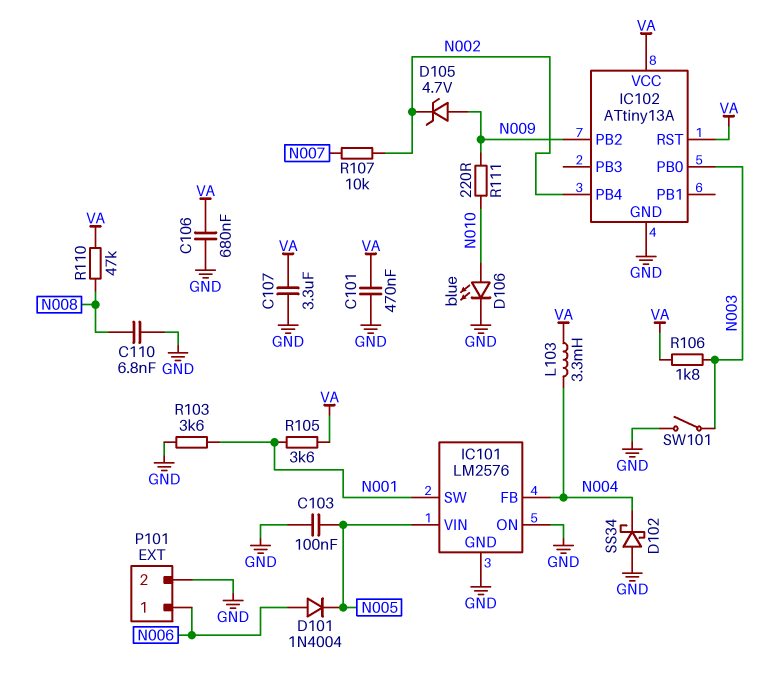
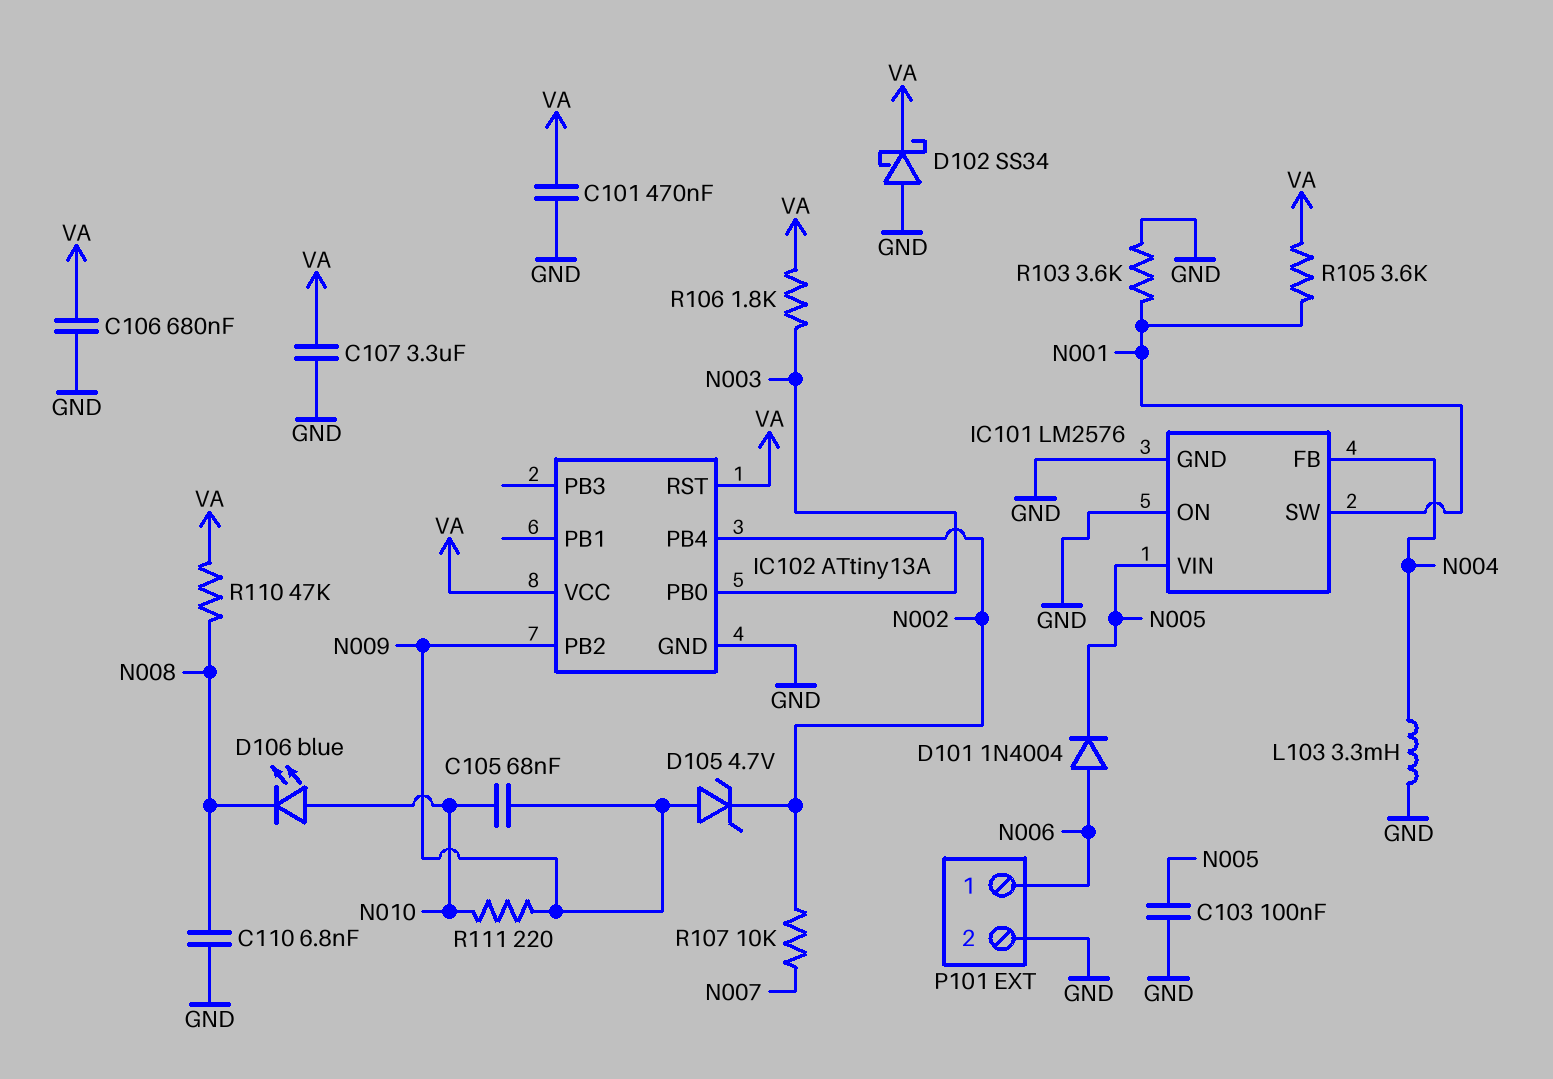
C105: none -> 68nF (N009, N010)
D102: schottky SS34 (A GND, K N004) -> schottky SS34 (A GND, K VA)
D106: LED blue (A N010, K GND) -> LED blue (A N010, K N008)
L103: 3.3mH (N004, VA) -> 3.3mH (GND, N004)
SW101: switch (GND, N003) -> none

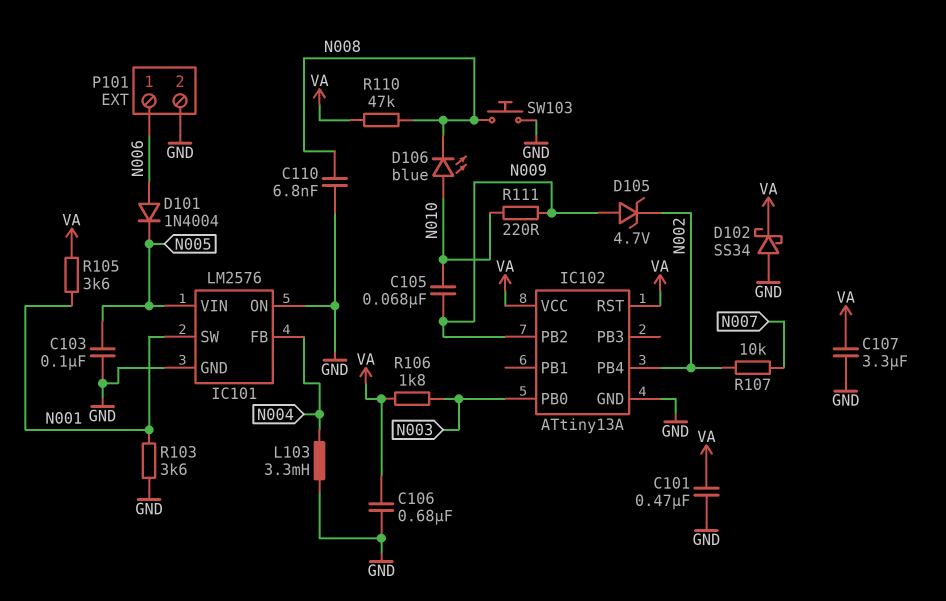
SW103: none -> button (GND, N008)

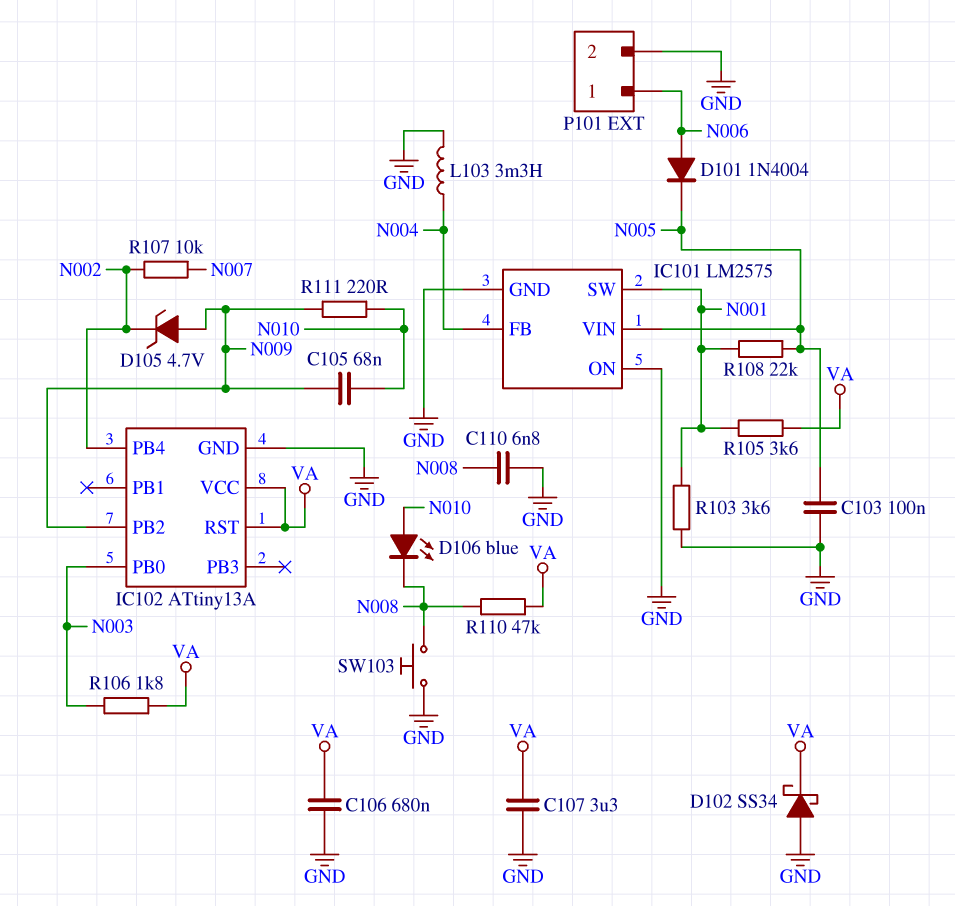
C101: 470nF (GND, VA) -> none
IC101: LM2576 -> LM2575
R108: none -> 22k (N001, N005)

